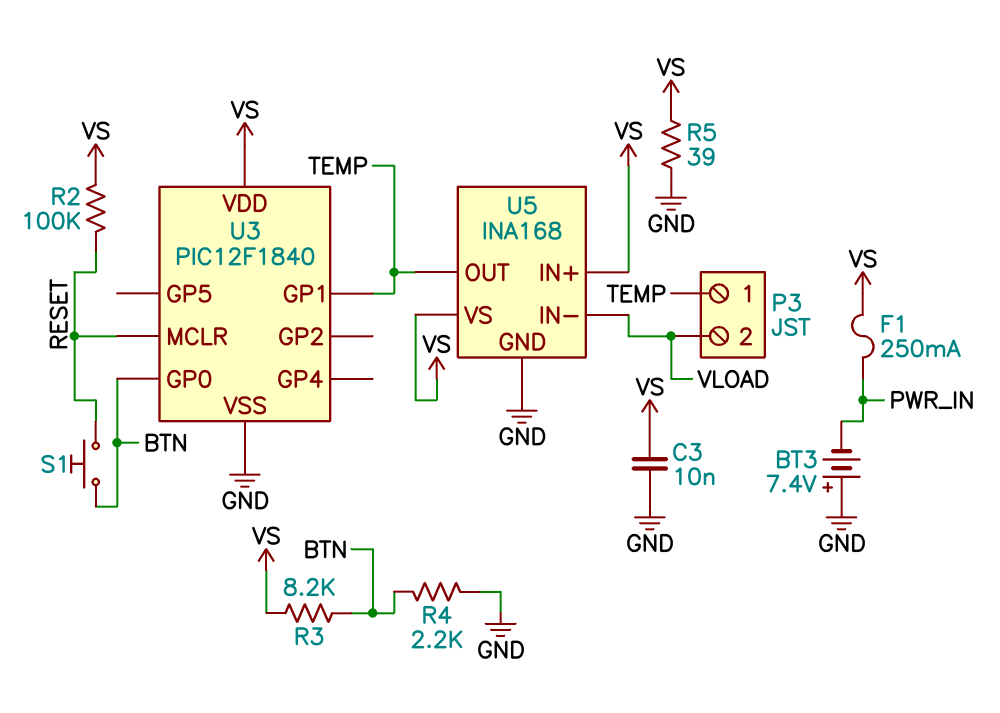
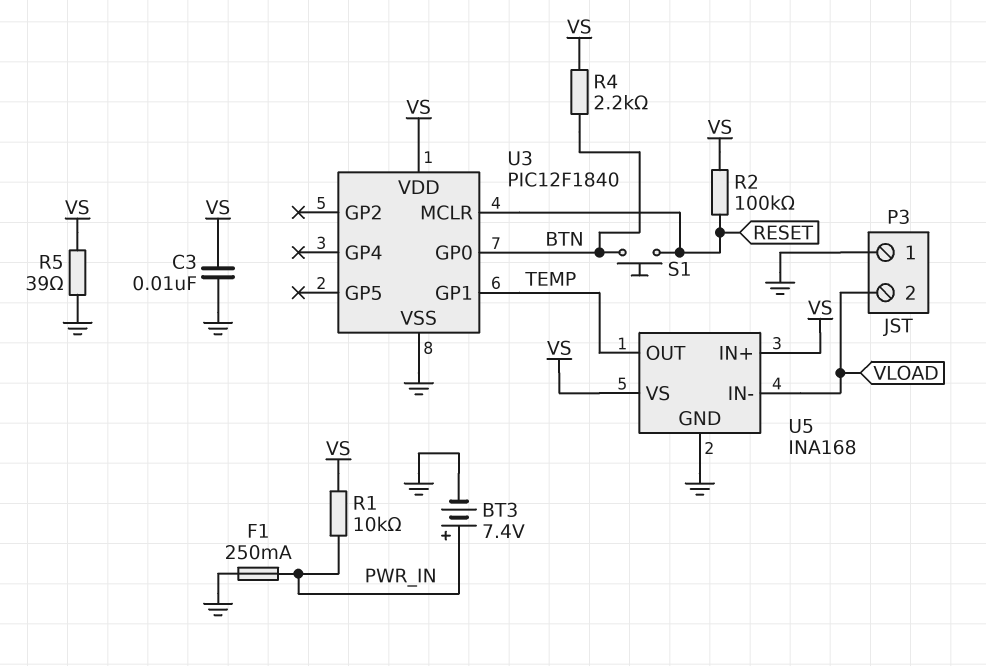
BT3: 7.4V (plus GND, minus PWR_IN) -> 7.4V (plus PWR_IN, minus GND)
F1: 250mA (PWR_IN, VS) -> 250mA (GND, PWR_IN)
P3 pin 1: TEMP -> GND
R1: none -> 10k (PWR_IN, VS)
R3: 8.2k (BTN, VS) -> none
R4: 2.2k (BTN, GND) -> 2.2k (BTN, VS)

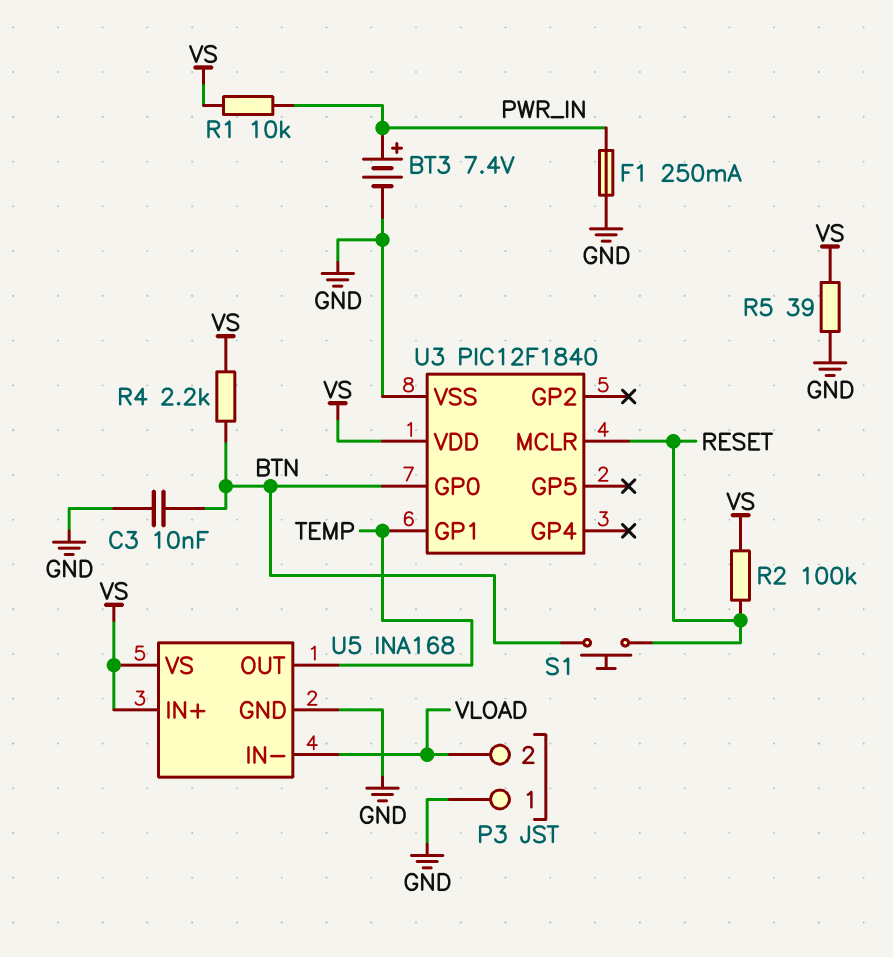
C3: 10nF (GND, VS) -> 10nF (BTN, GND)

